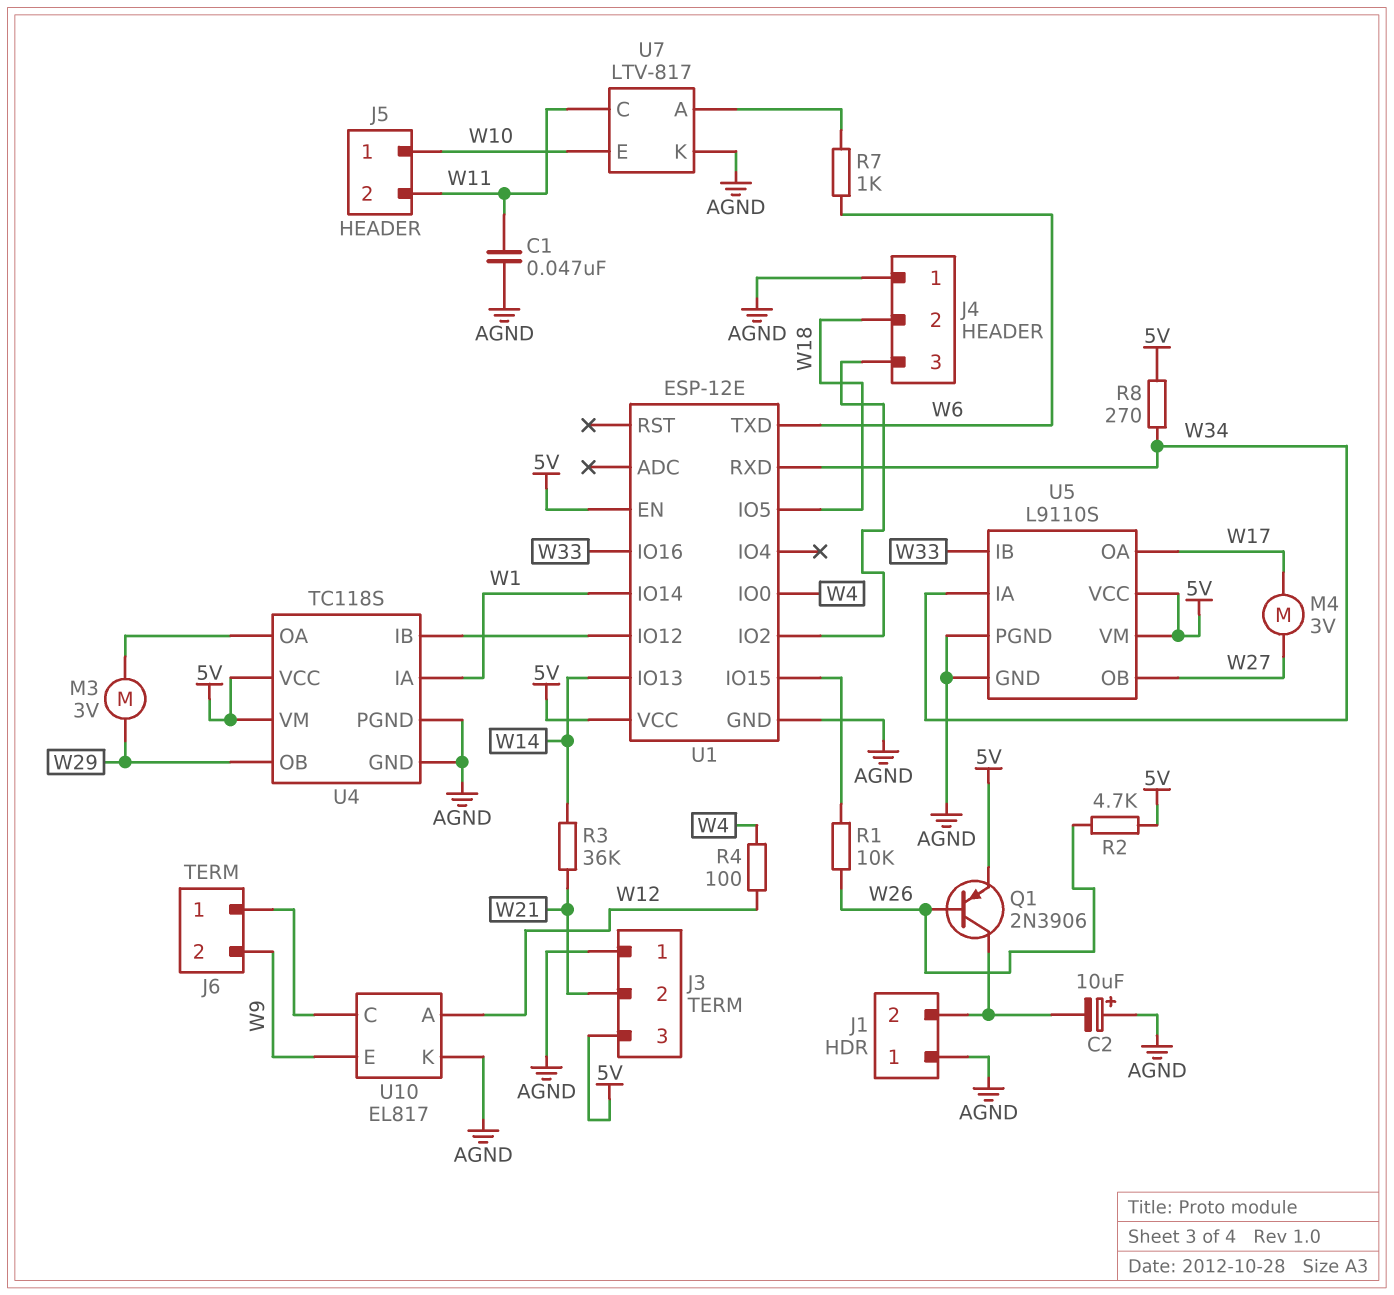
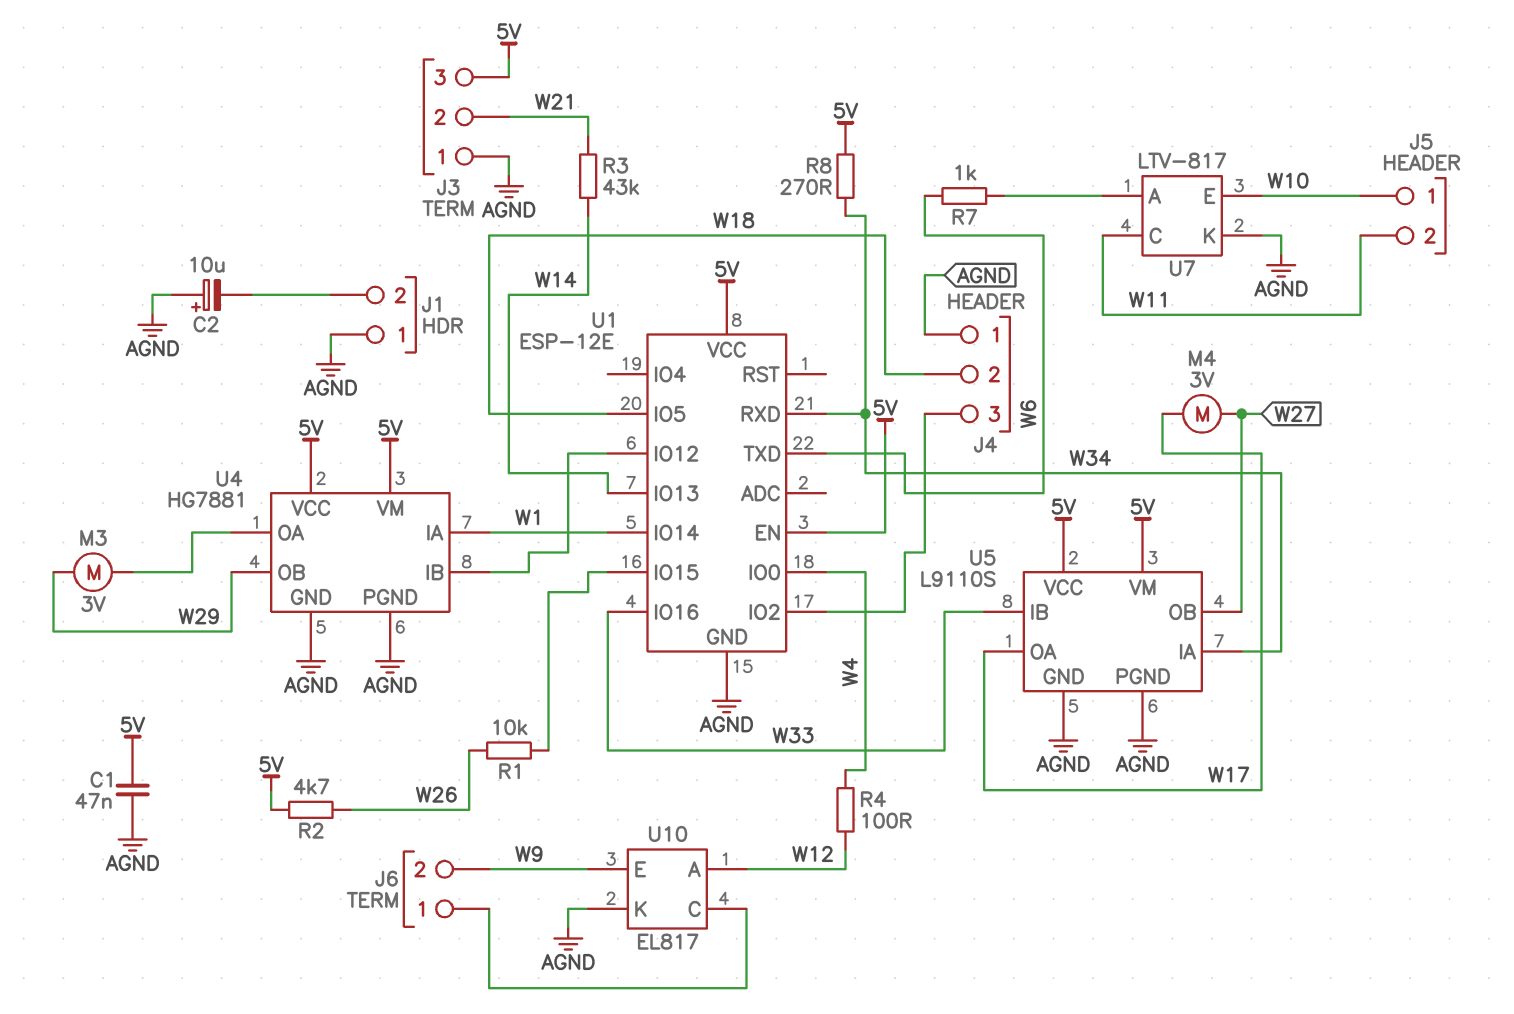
C1: 47nF (AGND, W11) -> 47nF (5V, AGND)
Q1: PNP 2N3906 (B W26, C J1/2, E 5V) -> none
R3: 36k (W14, W21) -> 43k (W14, W21)
U4: TC118S -> HG7881

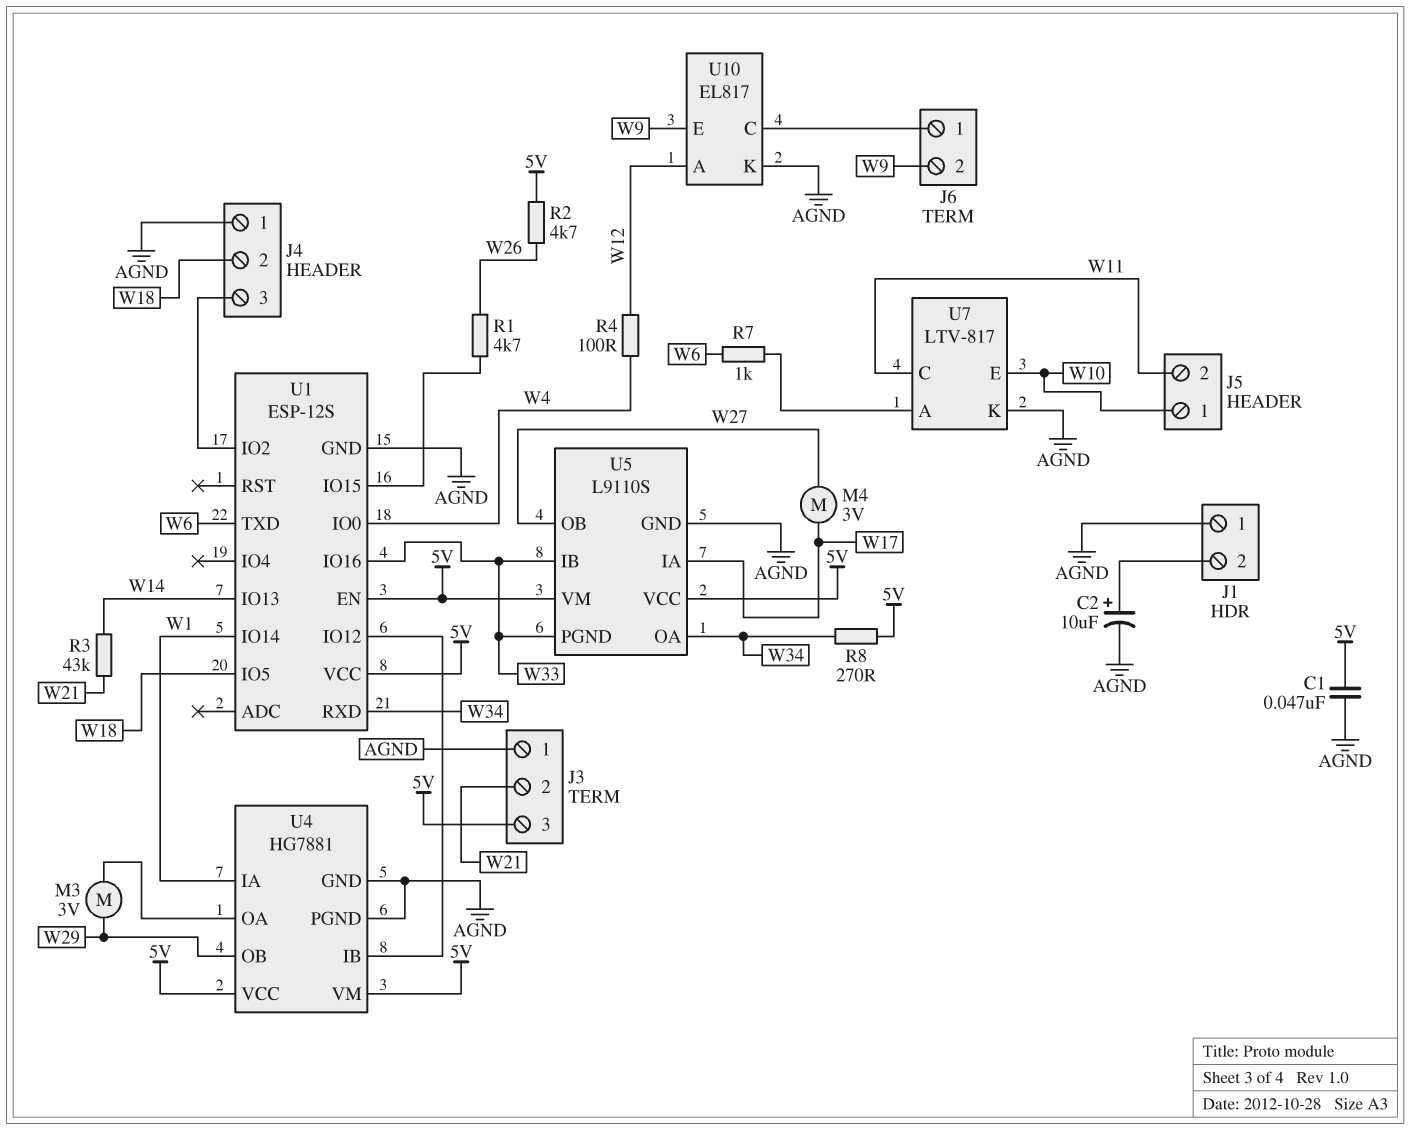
C2: 10uF (plus AGND, minus J1/2) -> 10uF (plus J1/2, minus AGND)
R1: 10k (U1/IO15, W26) -> 4.7k (U1/IO15, W26)
U1: ESP-12E -> ESP-12S
U5 pin IA: W34 -> W17
U5 pin OA: W17 -> W34
U5 pin PGND: AGND -> W33

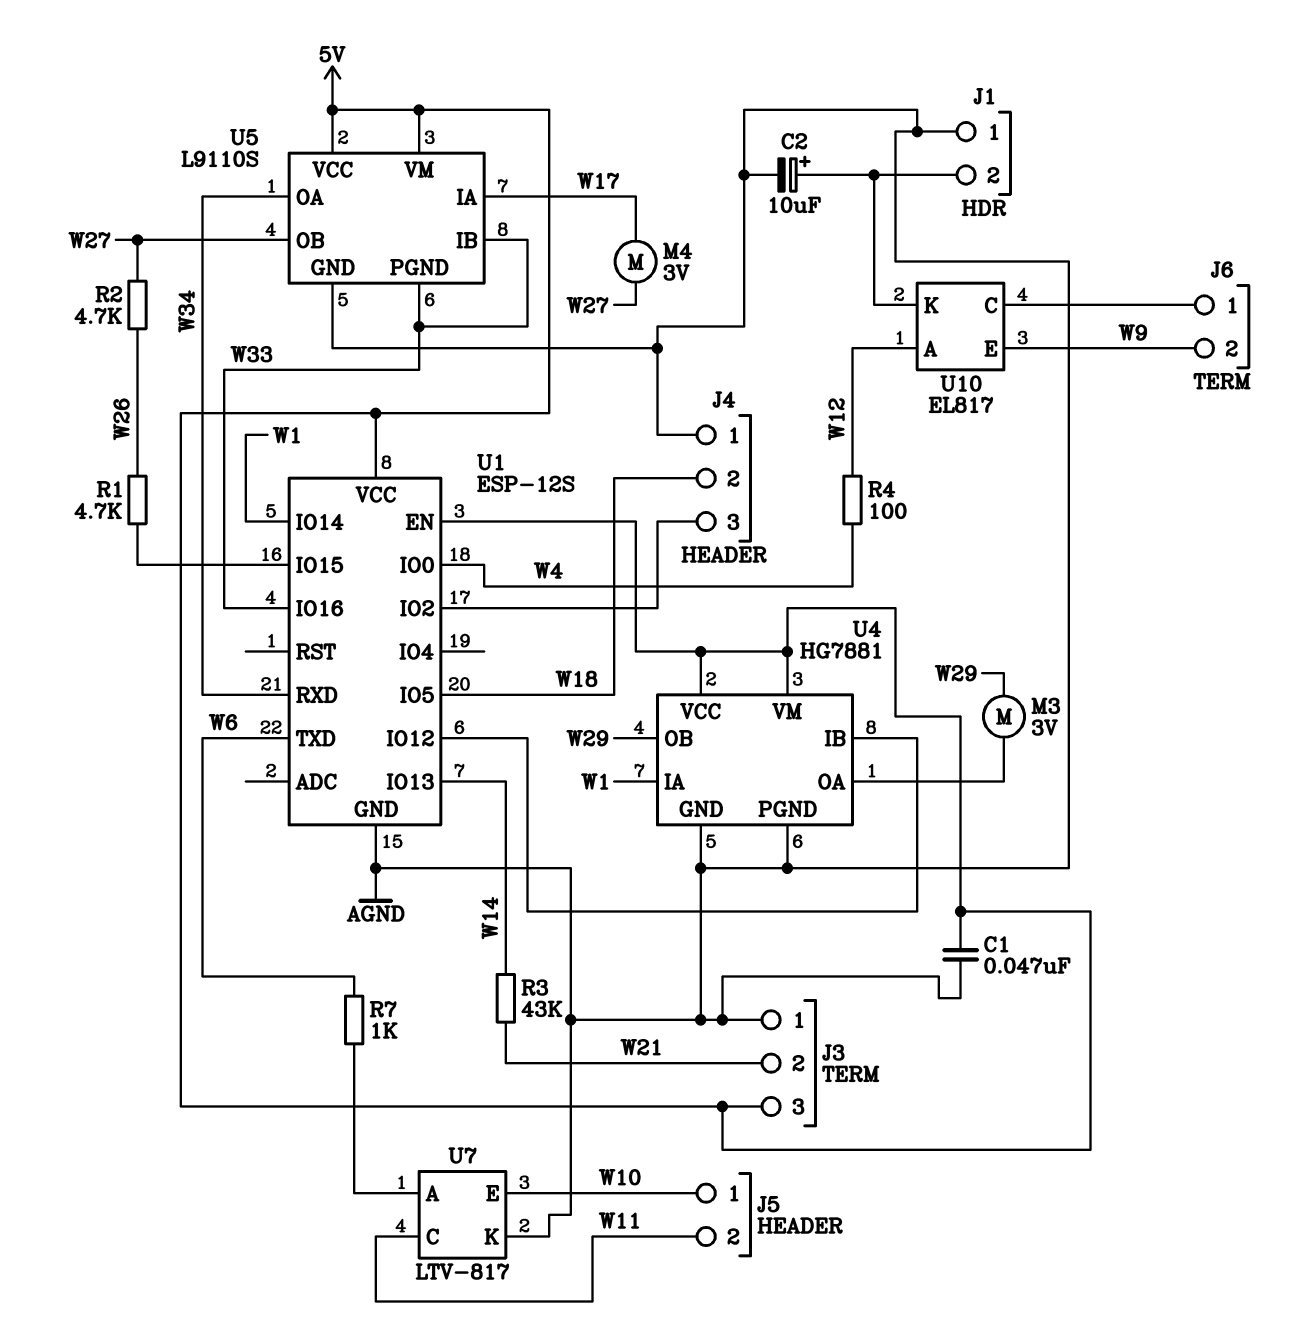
R2: 4.7k (5V, W26) -> 4.7k (W26, W27)
R8: 270 (5V, W34) -> none
U10 pin K: AGND -> J1/2

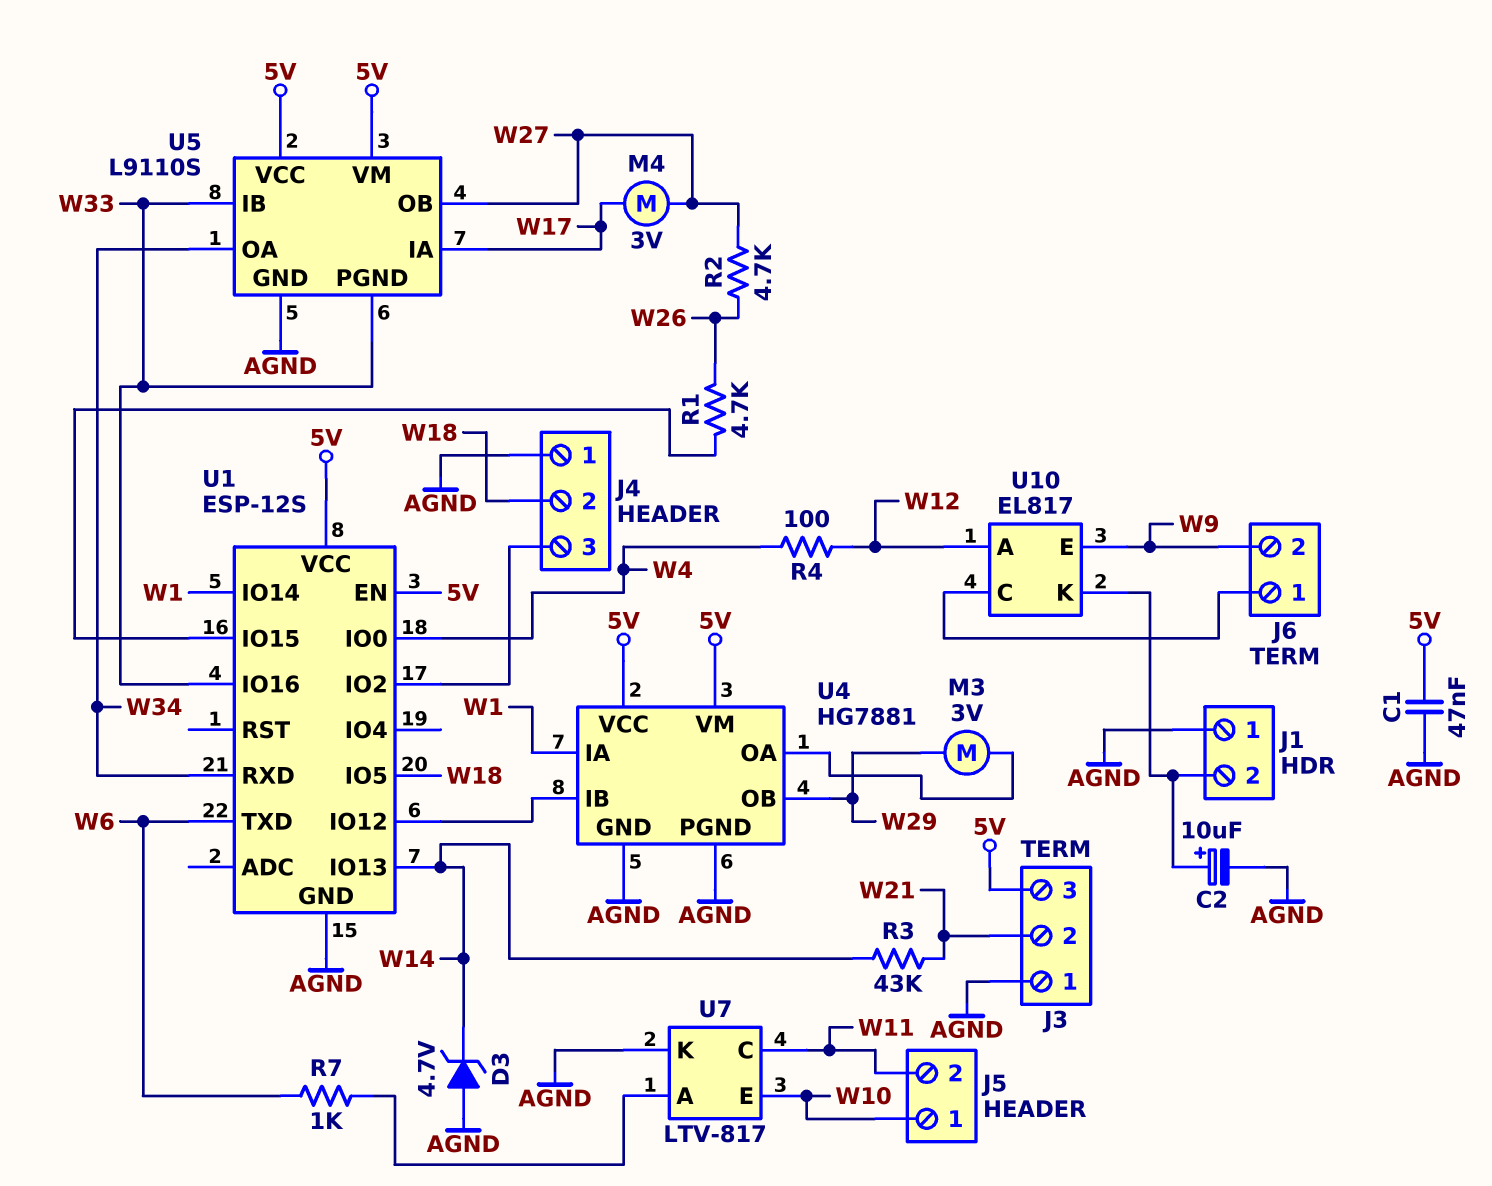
D3: none -> zener 4.7V (A AGND, K W14)

